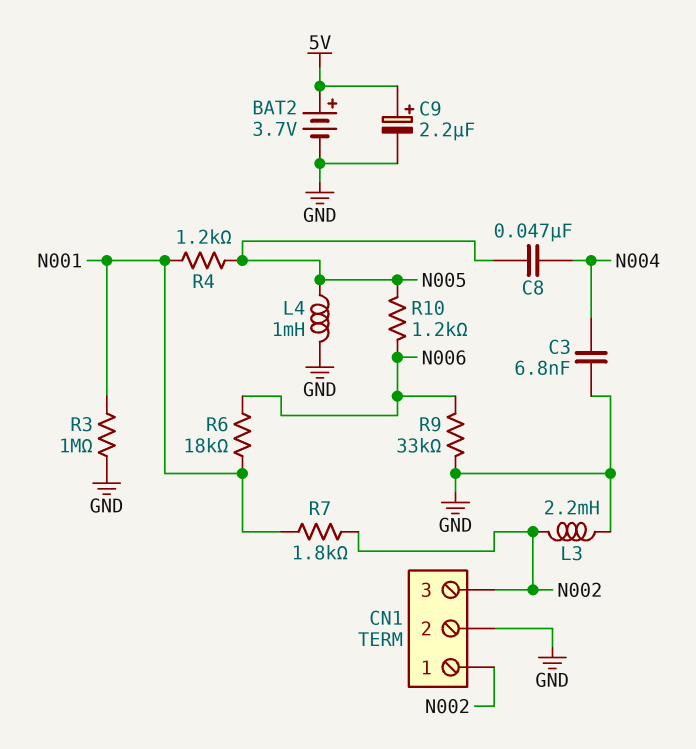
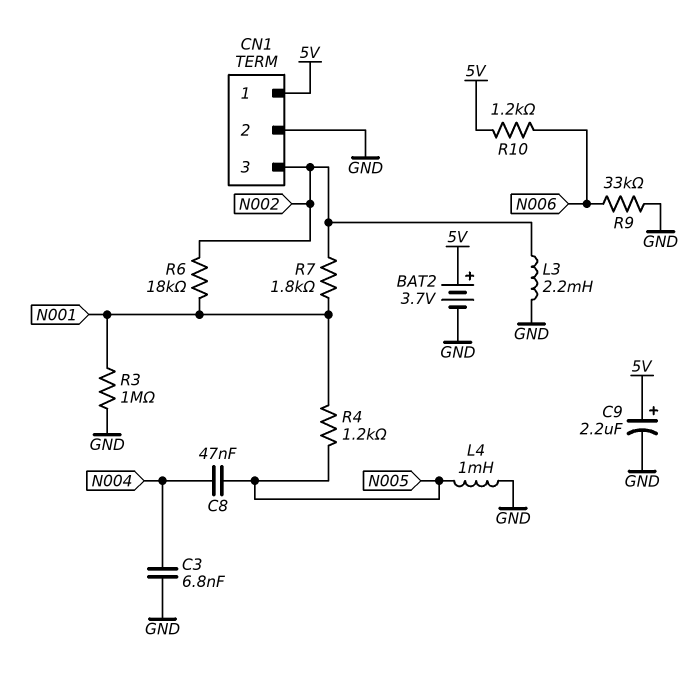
CN1 pin 1: N002 -> 5V
R6: 18k (N001, N006) -> 18k (N001, N002)
R10: 1.2k (N005, N006) -> 1.2k (5V, N006)

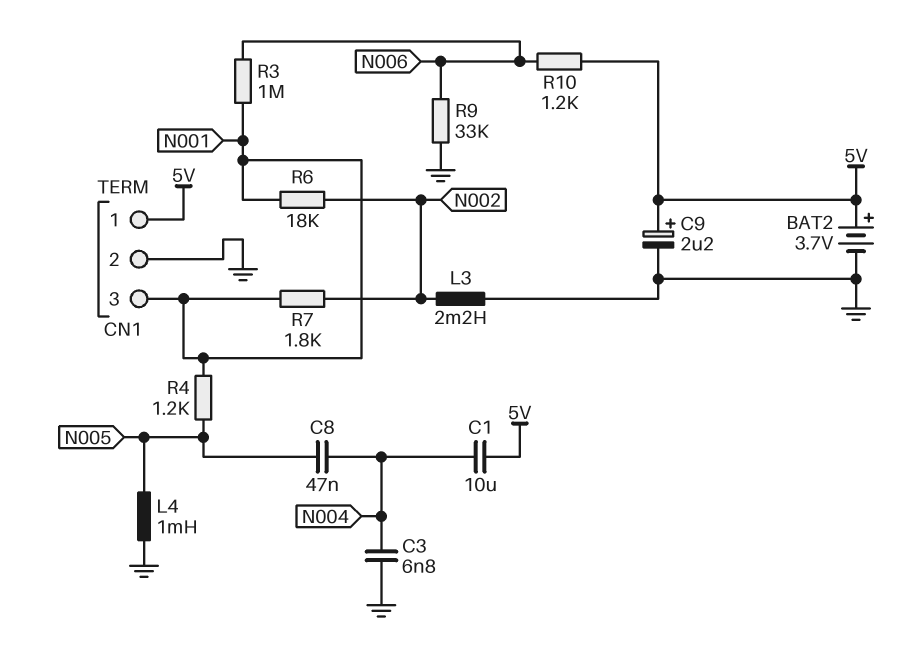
C1: none -> 10uF (5V, N004)
CN1 pin 3: N002 -> N001
R3: 1M (GND, N001) -> 1M (N001, N006)

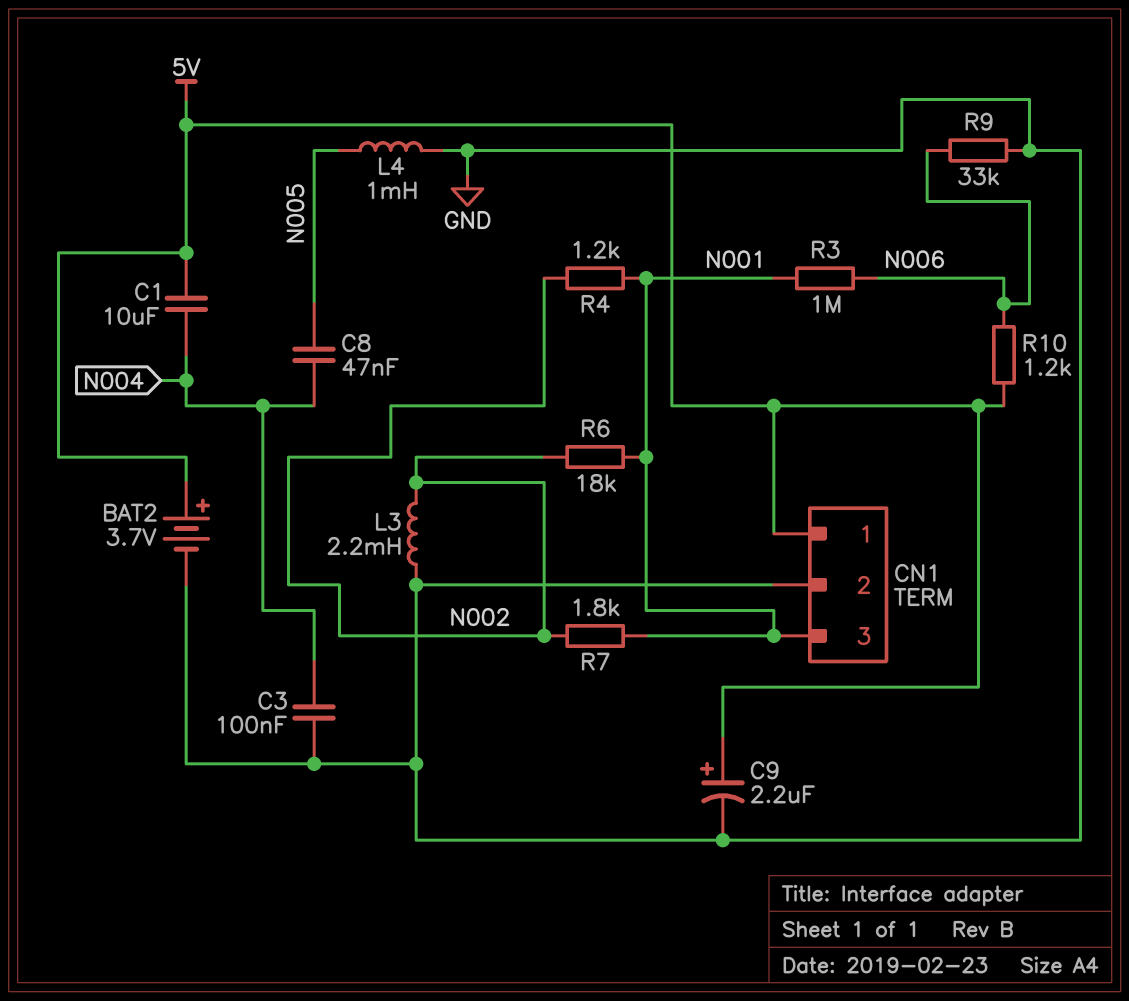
C3: 6.8nF (GND, N004) -> 100nF (GND, N004)
R4: 1.2k (N001, N005) -> 1.2k (N001, N002)

